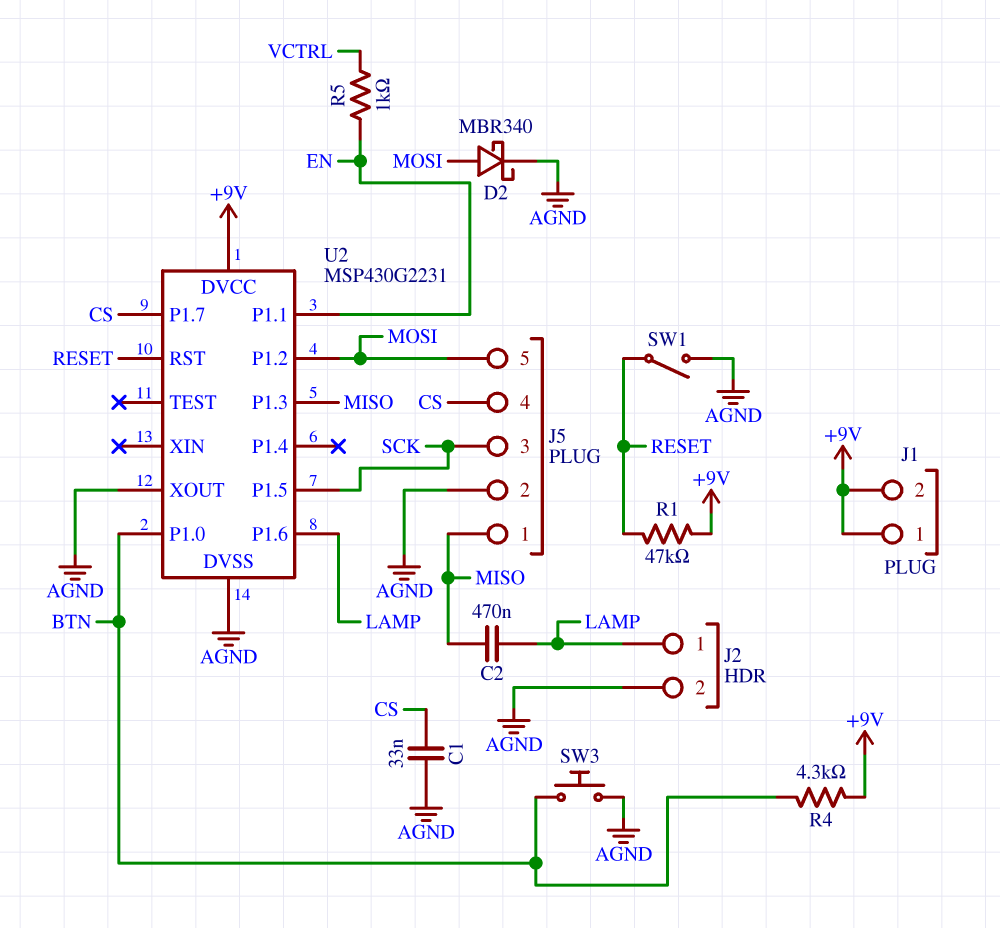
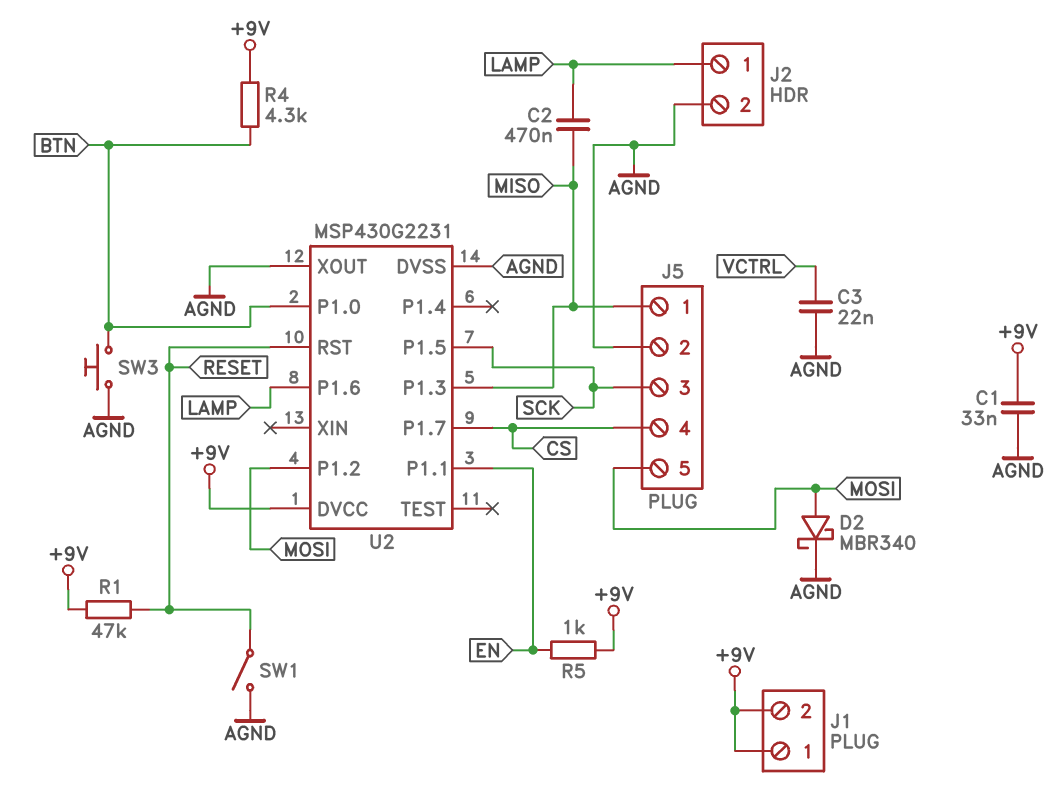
C1: 33nF (AGND, CS) -> 33nF (+9V, AGND)
C3: none -> 22nF (AGND, VCTRL)
R5: 1k (EN, VCTRL) -> 1k (+9V, EN)

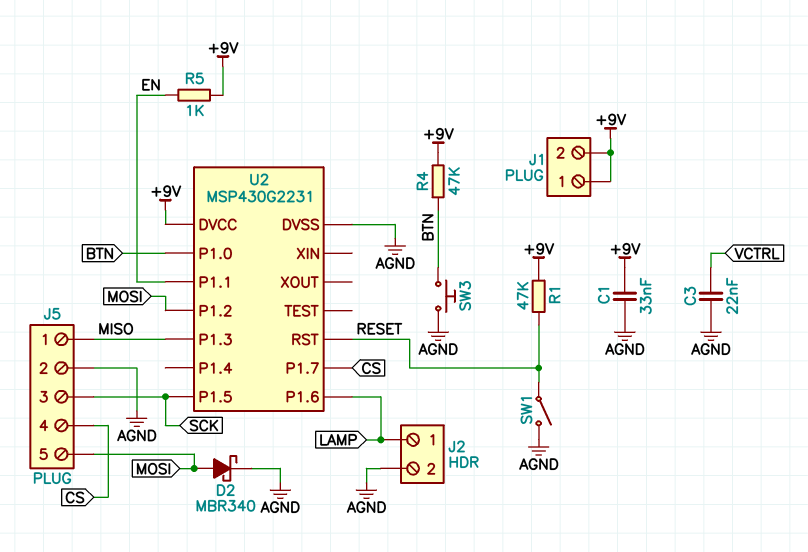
C2: 470nF (LAMP, MISO) -> none
R4: 4.3k (+9V, BTN) -> 47k (+9V, BTN)
U2 pin XOUT: AGND -> none

